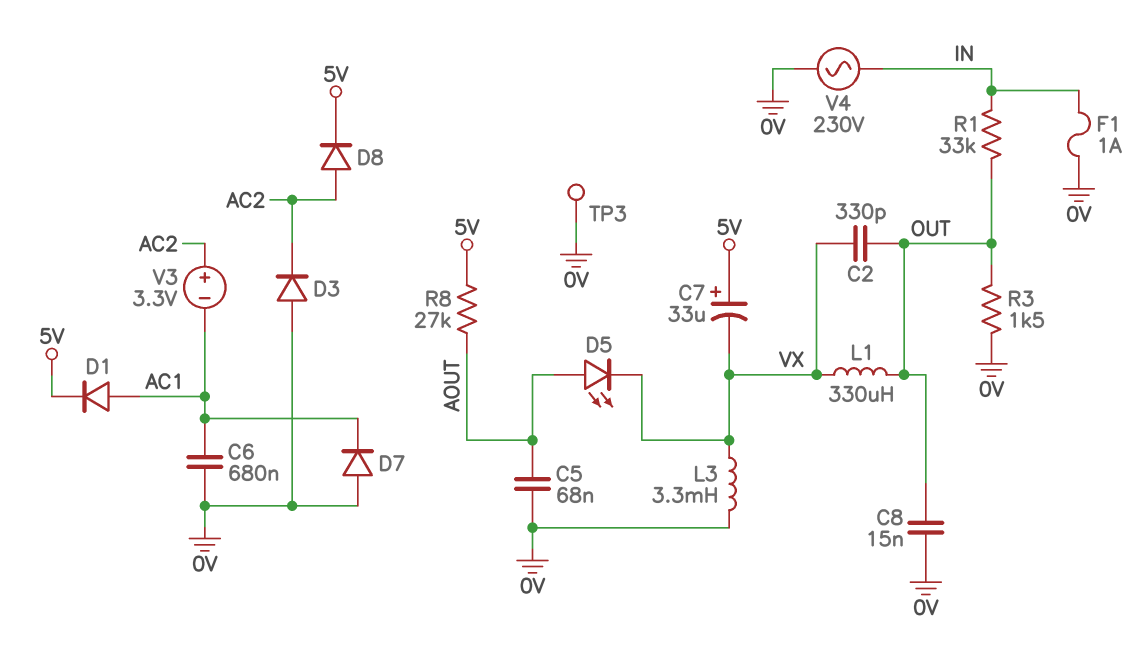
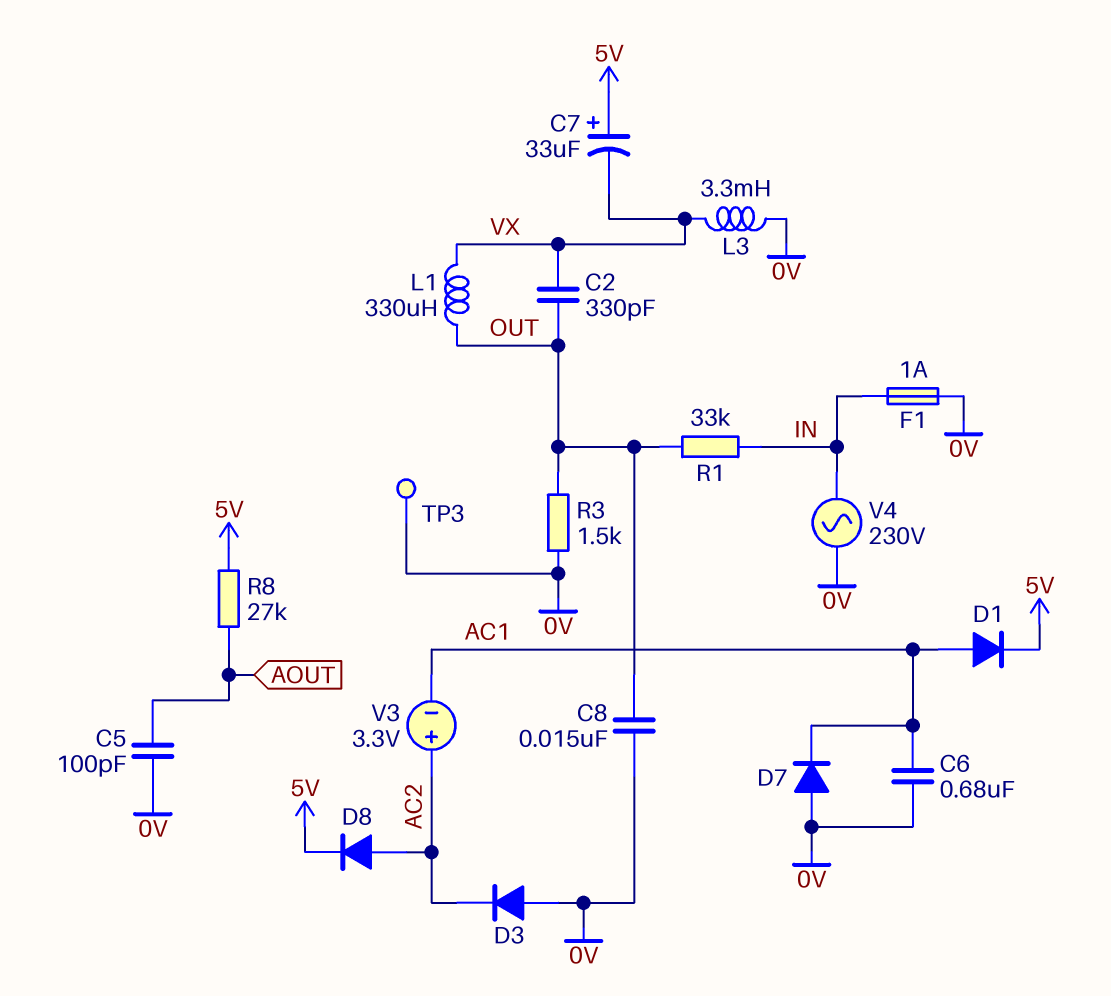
C5: 68nF (0V, AOUT) -> 100pF (0V, AOUT)
D5: LED (A AOUT, K VX) -> none

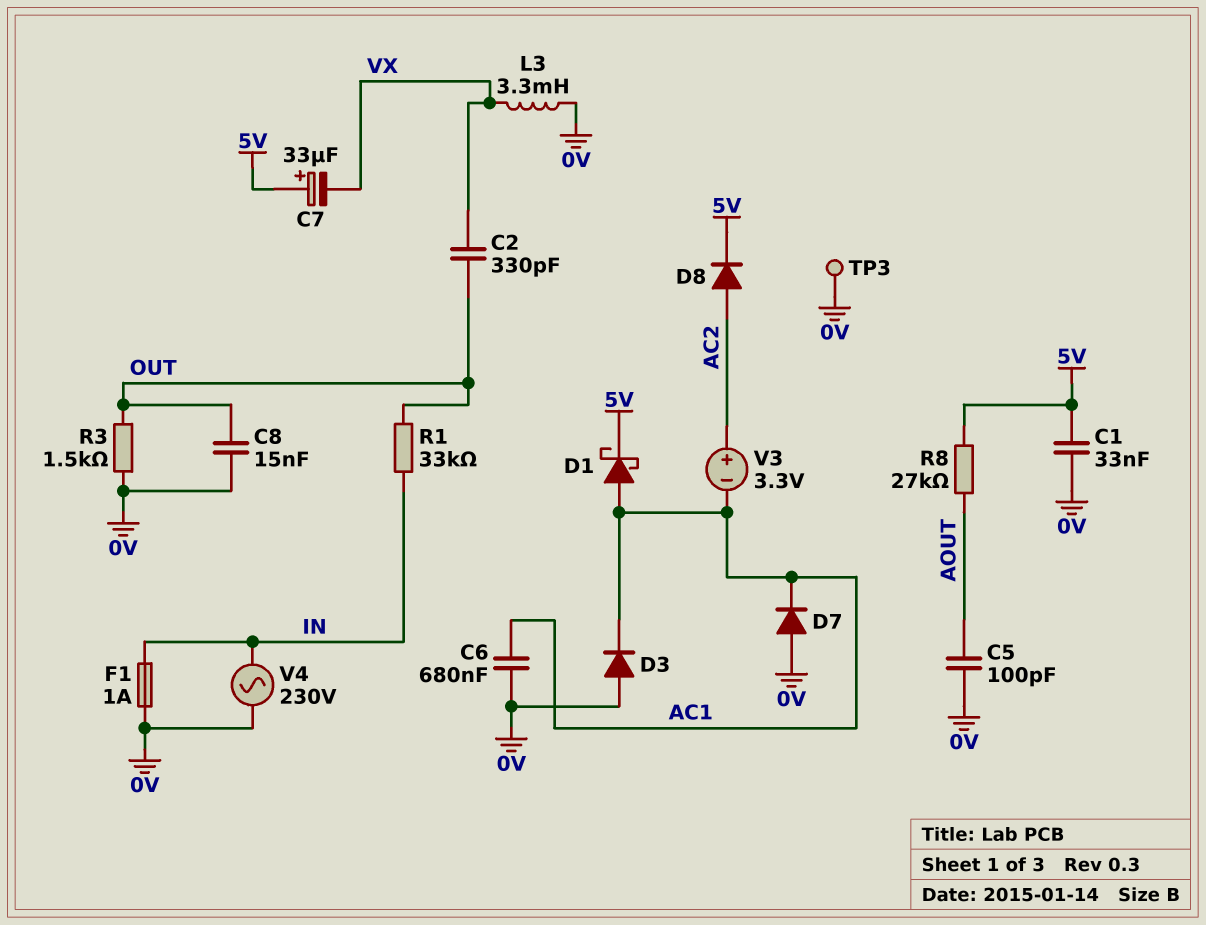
C1: none -> 33nF (0V, 5V)
D1: diode (A AC1, K 5V) -> schottky (A AC1, K 5V)
D3: diode (A 0V, K AC2) -> diode (A 0V, K AC1)
L1: 330uH (OUT, VX) -> none

